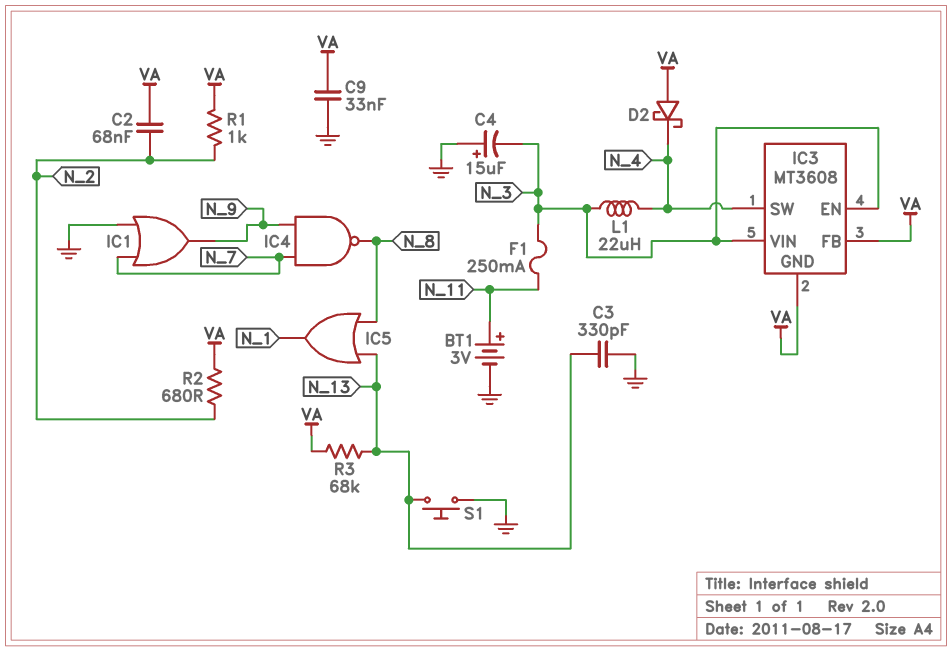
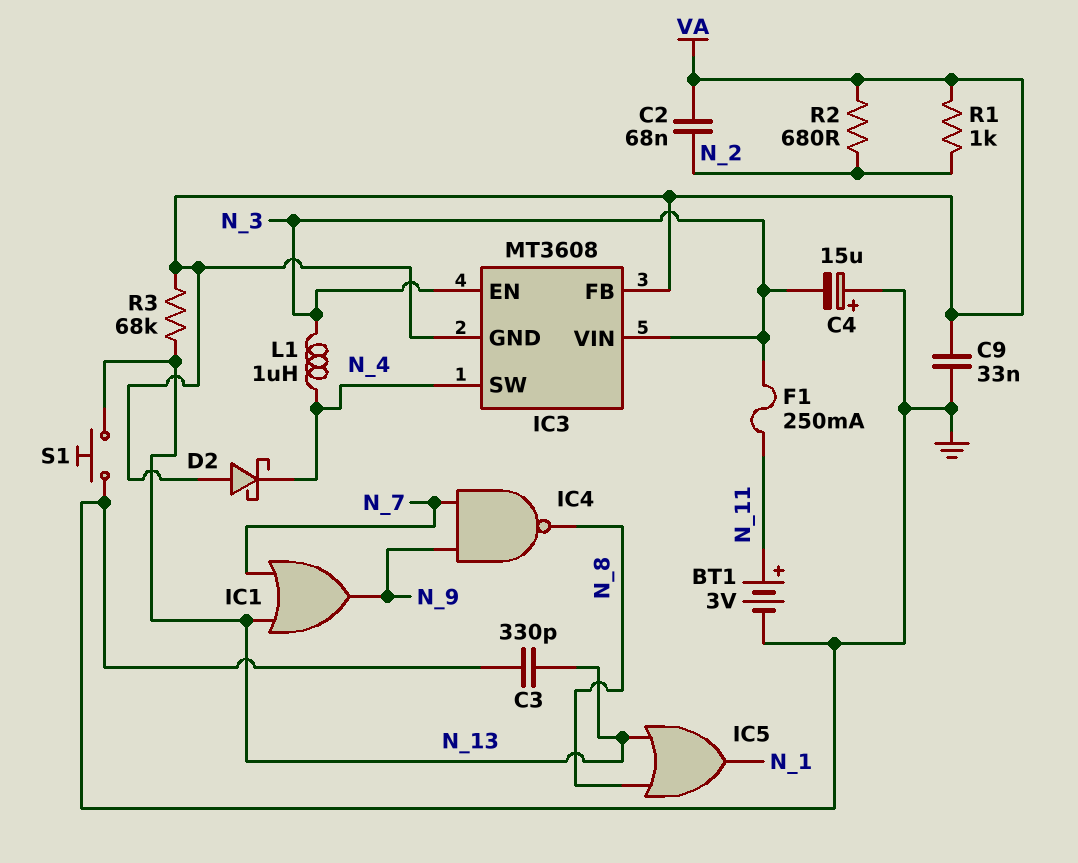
IC1: OR (in GND, in N_7, out N_9) -> OR (in N_7, in N_13, out N_9)
L1: 22uH (N_3, N_4) -> 1uH (N_3, N_4)

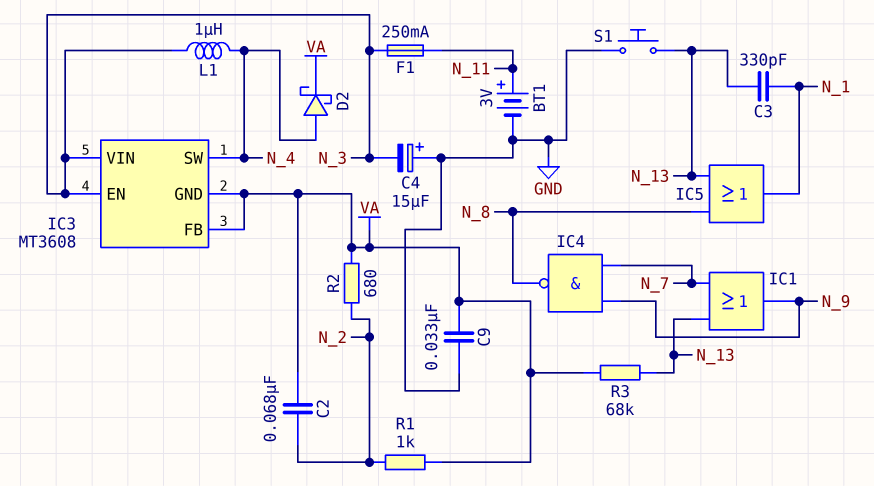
C3: 330pF (GND, N_13) -> 330pF (N_1, N_13)
D2: schottky (A VA, K N_4) -> schottky (A N_4, K VA)

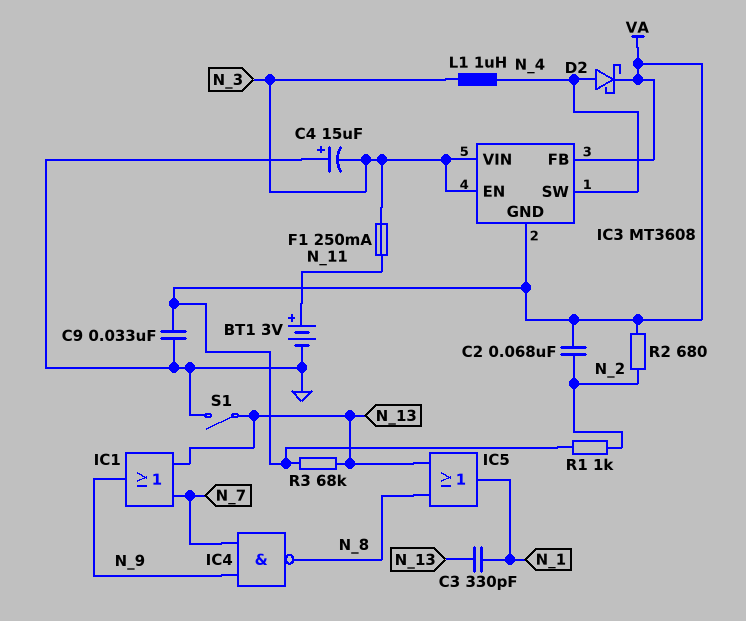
S1: button (GND, N_13) -> switch (GND, N_13)

